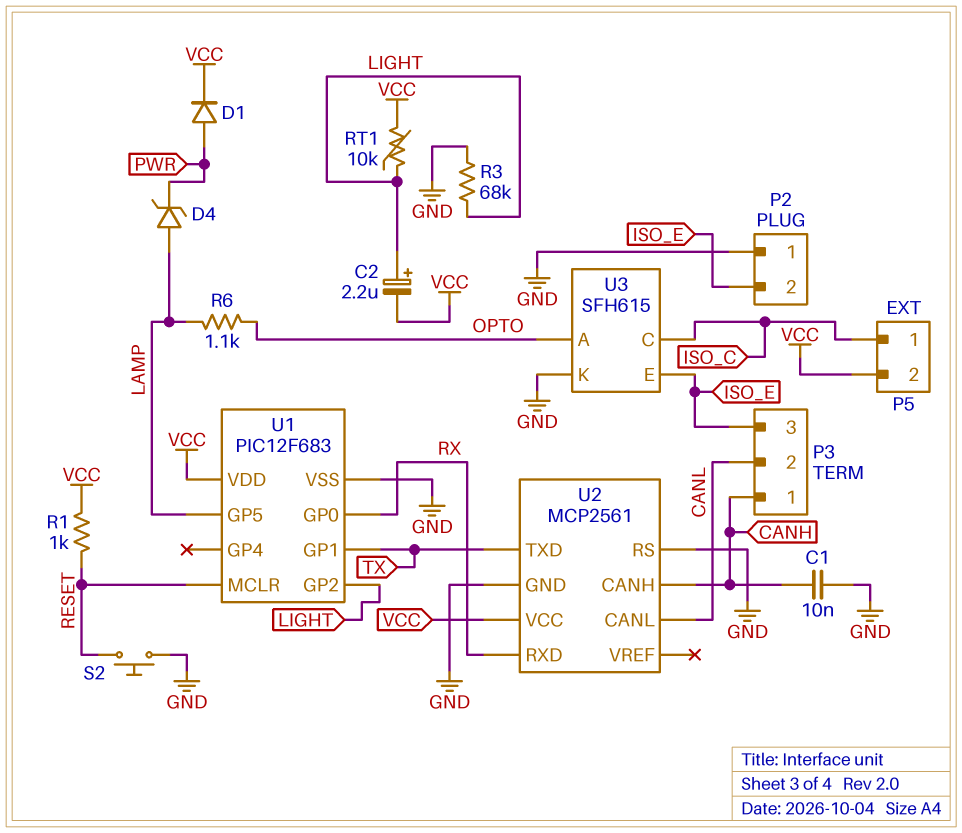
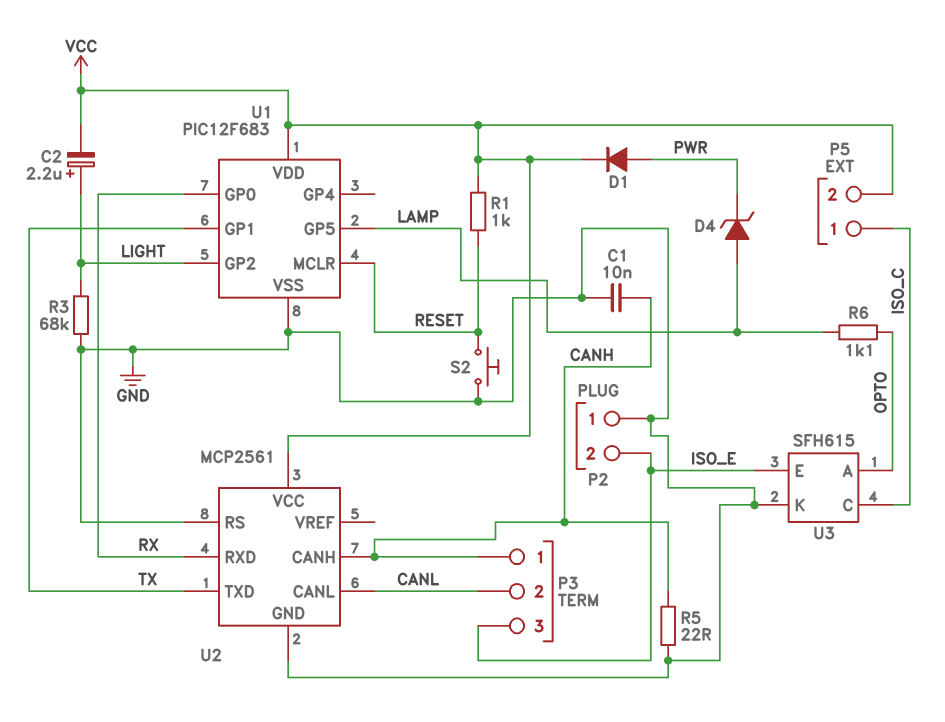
R5: none -> 22 (CANH, GND)
RT1: 10k (LIGHT, VCC) -> none

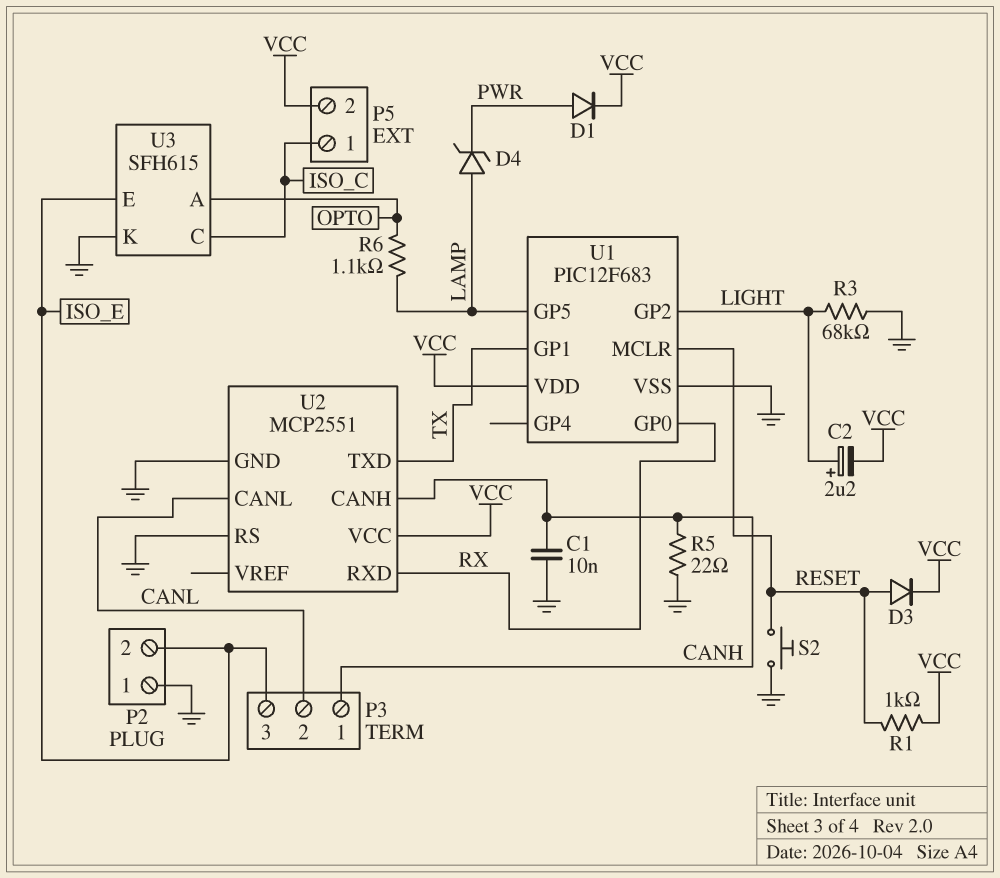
D3: none -> diode (A RESET, K VCC)
U2: MCP2561 -> MCP2551

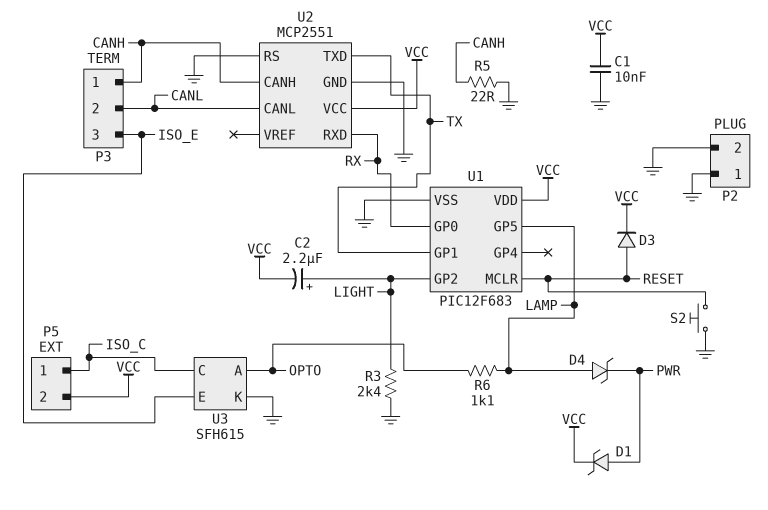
C1: 10nF (CANH, GND) -> 10nF (GND, VCC)
D1: diode (A PWR, K VCC) -> zener (A PWR, K VCC)
P2 pin 2: ISO_E -> GND
R1: 1k (RESET, VCC) -> none
R3: 68k (GND, LIGHT) -> 2.4k (GND, LIGHT)

